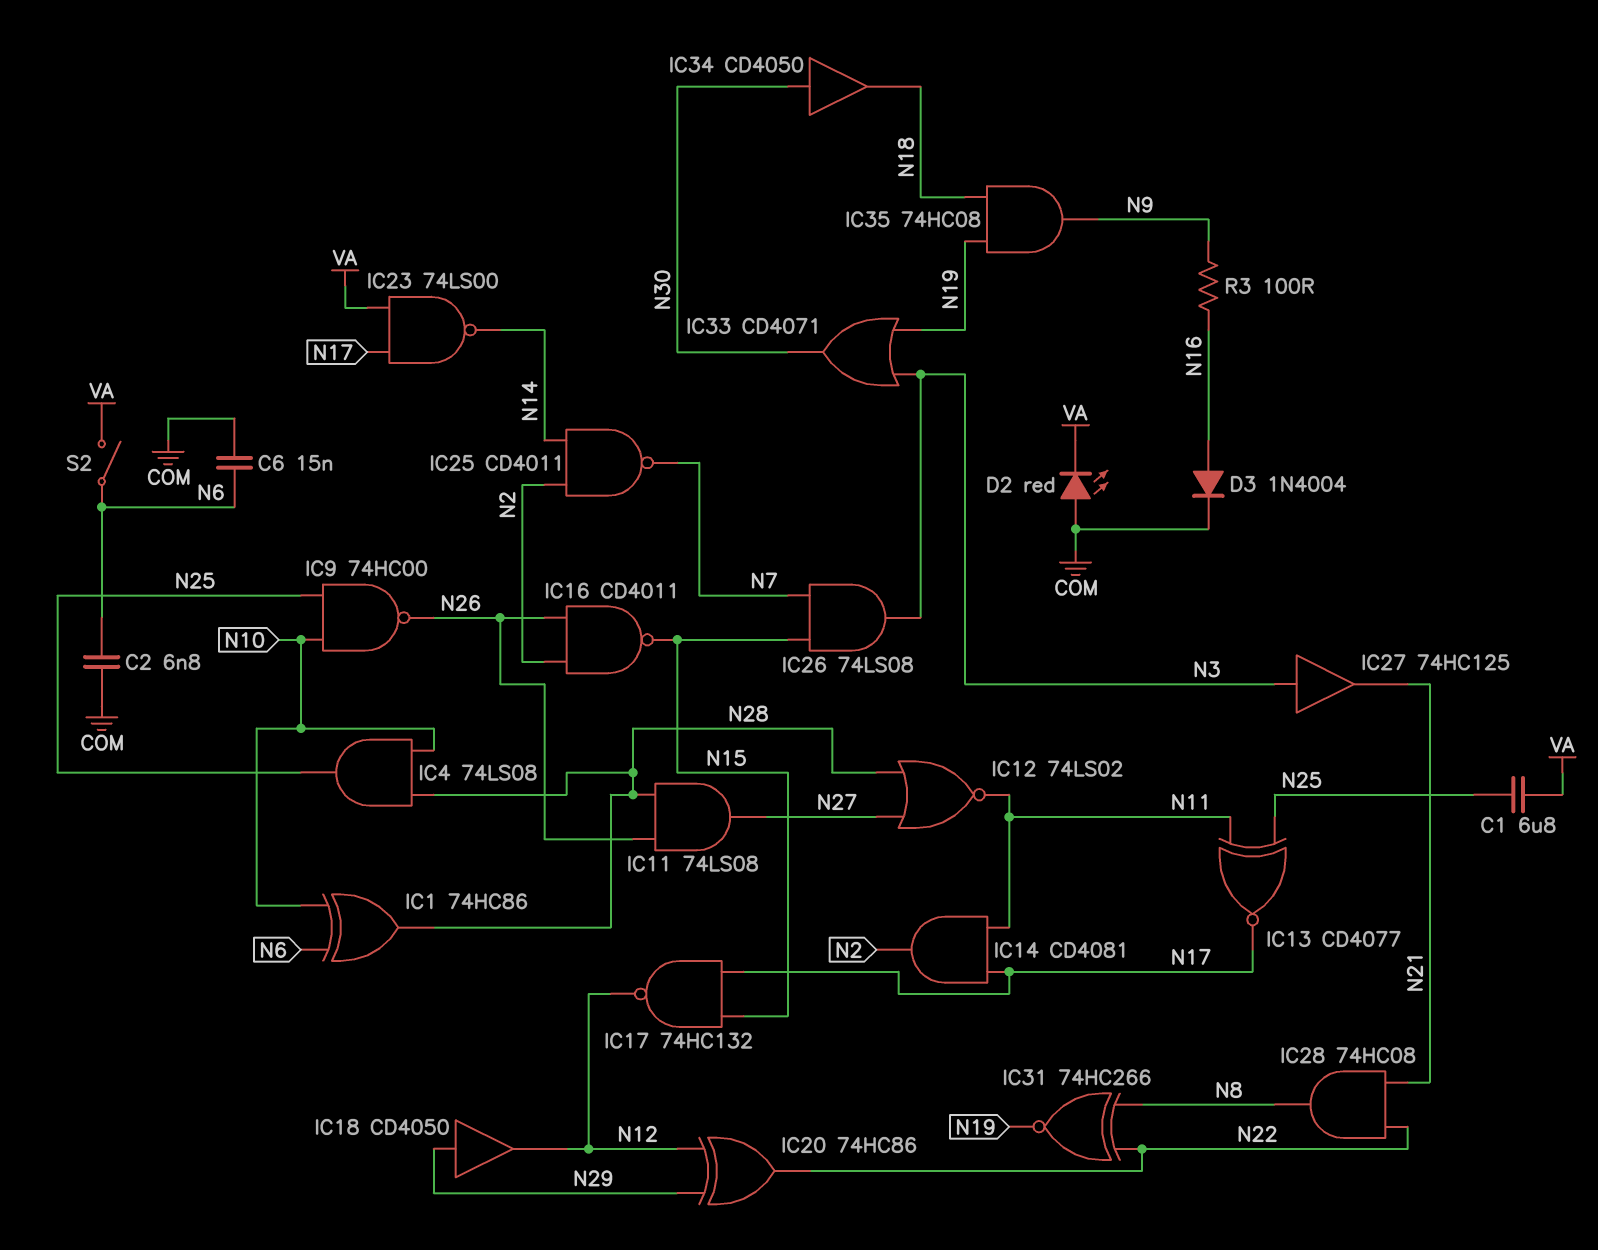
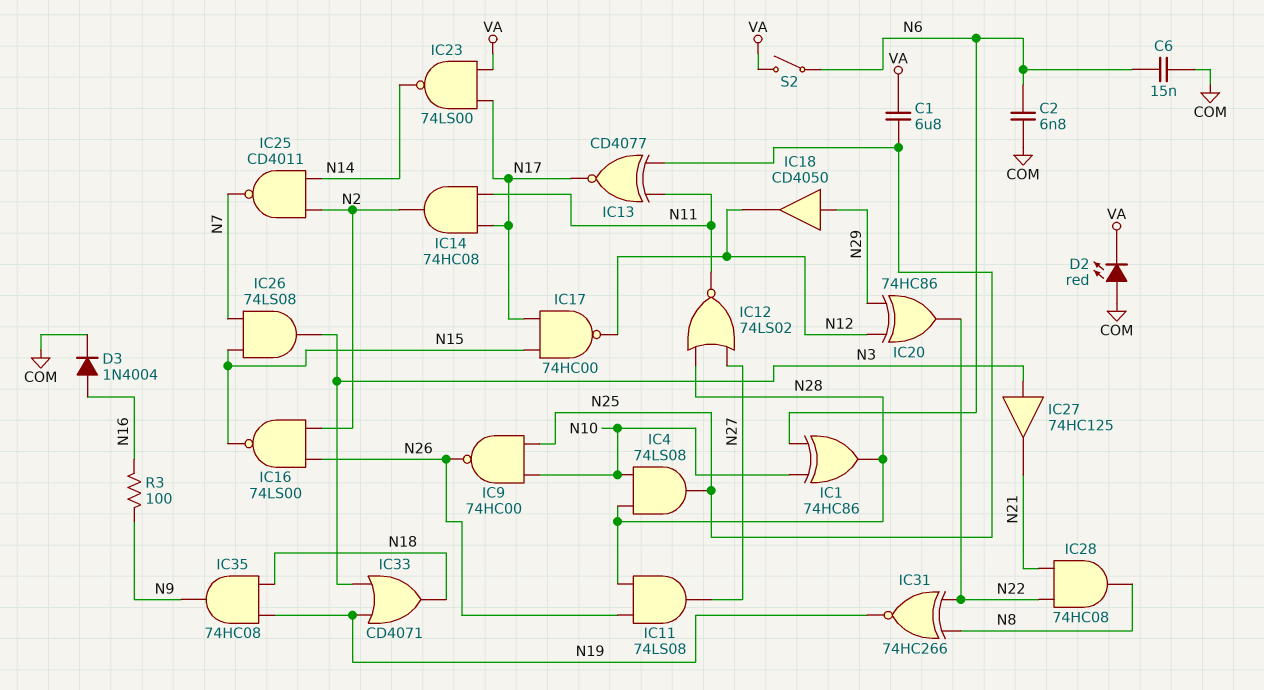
IC14: AND CD4081 (in N11, in N17, out N2) -> AND 74HC08 (in N11, in N17, out N2)
IC16: NAND CD4011 (in N2, in N26, out N15) -> NAND 74LS00 (in N2, in N26, out N15)
IC17: NAND 74HC132 (in N15, in N17, out N12) -> NAND 74HC00 (in N15, in N17, out N12)
IC33: OR CD4071 (in N3, in N19, out N30) -> OR CD4071 (in N3, in N19, out N18)
IC34: buffer CD4050 (in N30, out N18) -> none

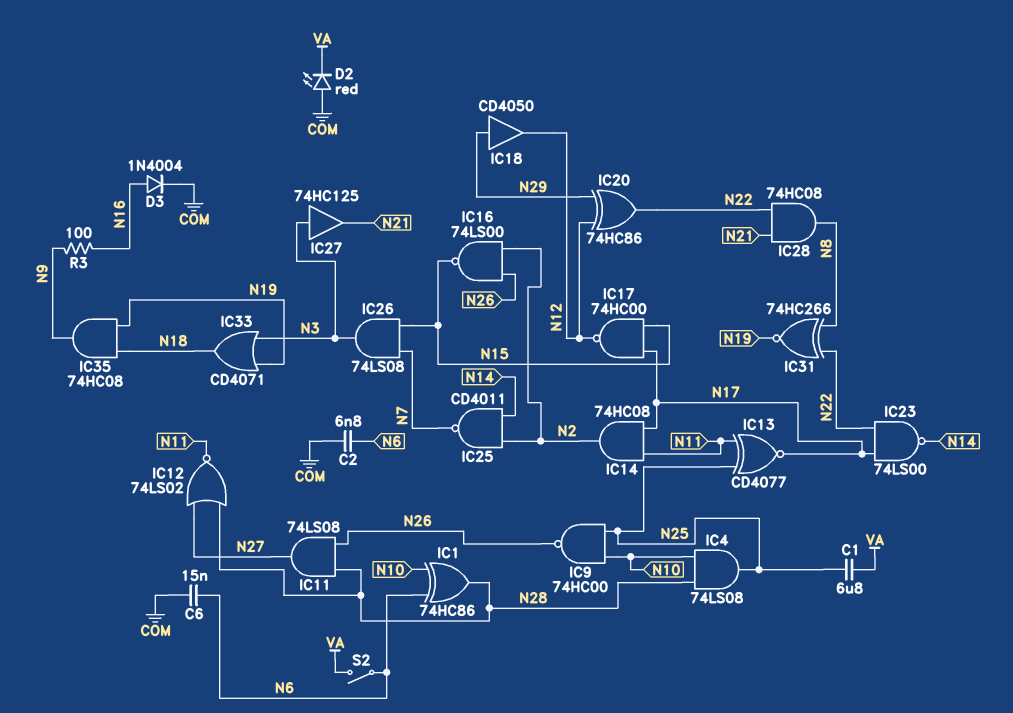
IC23: NAND 74LS00 (in N17, in VA, out N14) -> NAND 74LS00 (in N17, in N22, out N14)

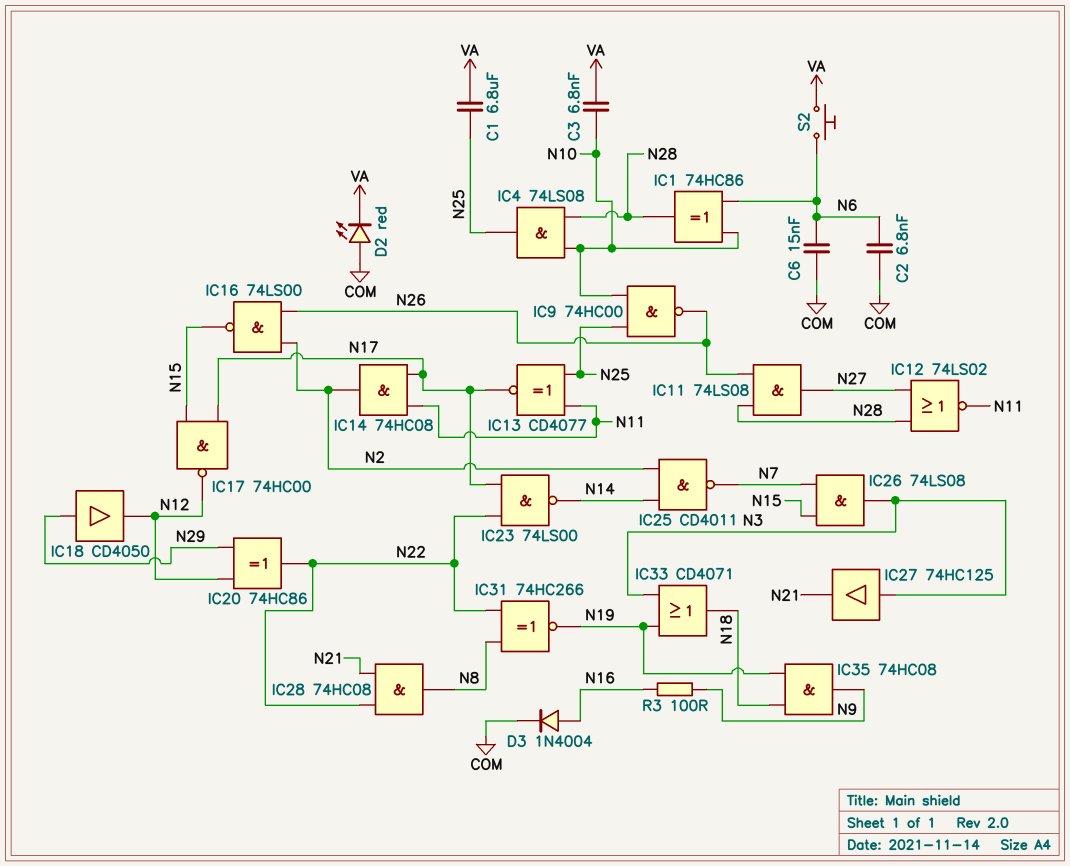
C3: none -> 6.8nF (N10, VA)
S2: switch (N6, VA) -> button (N6, VA)

